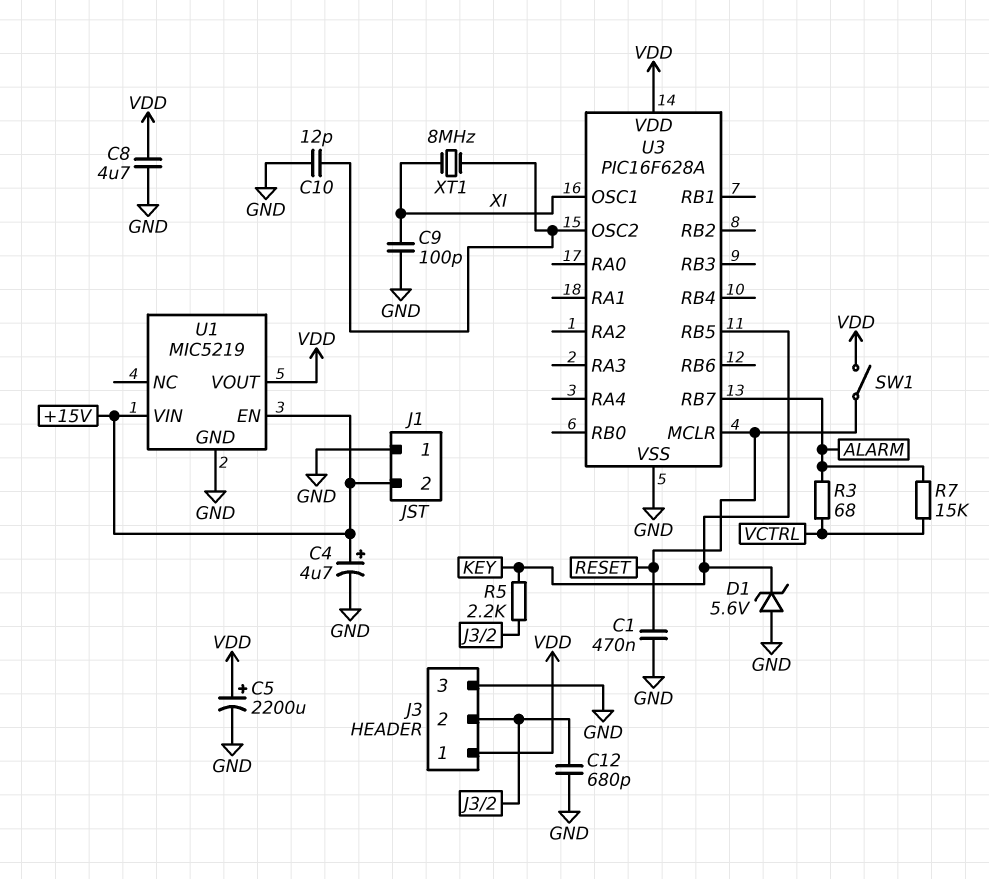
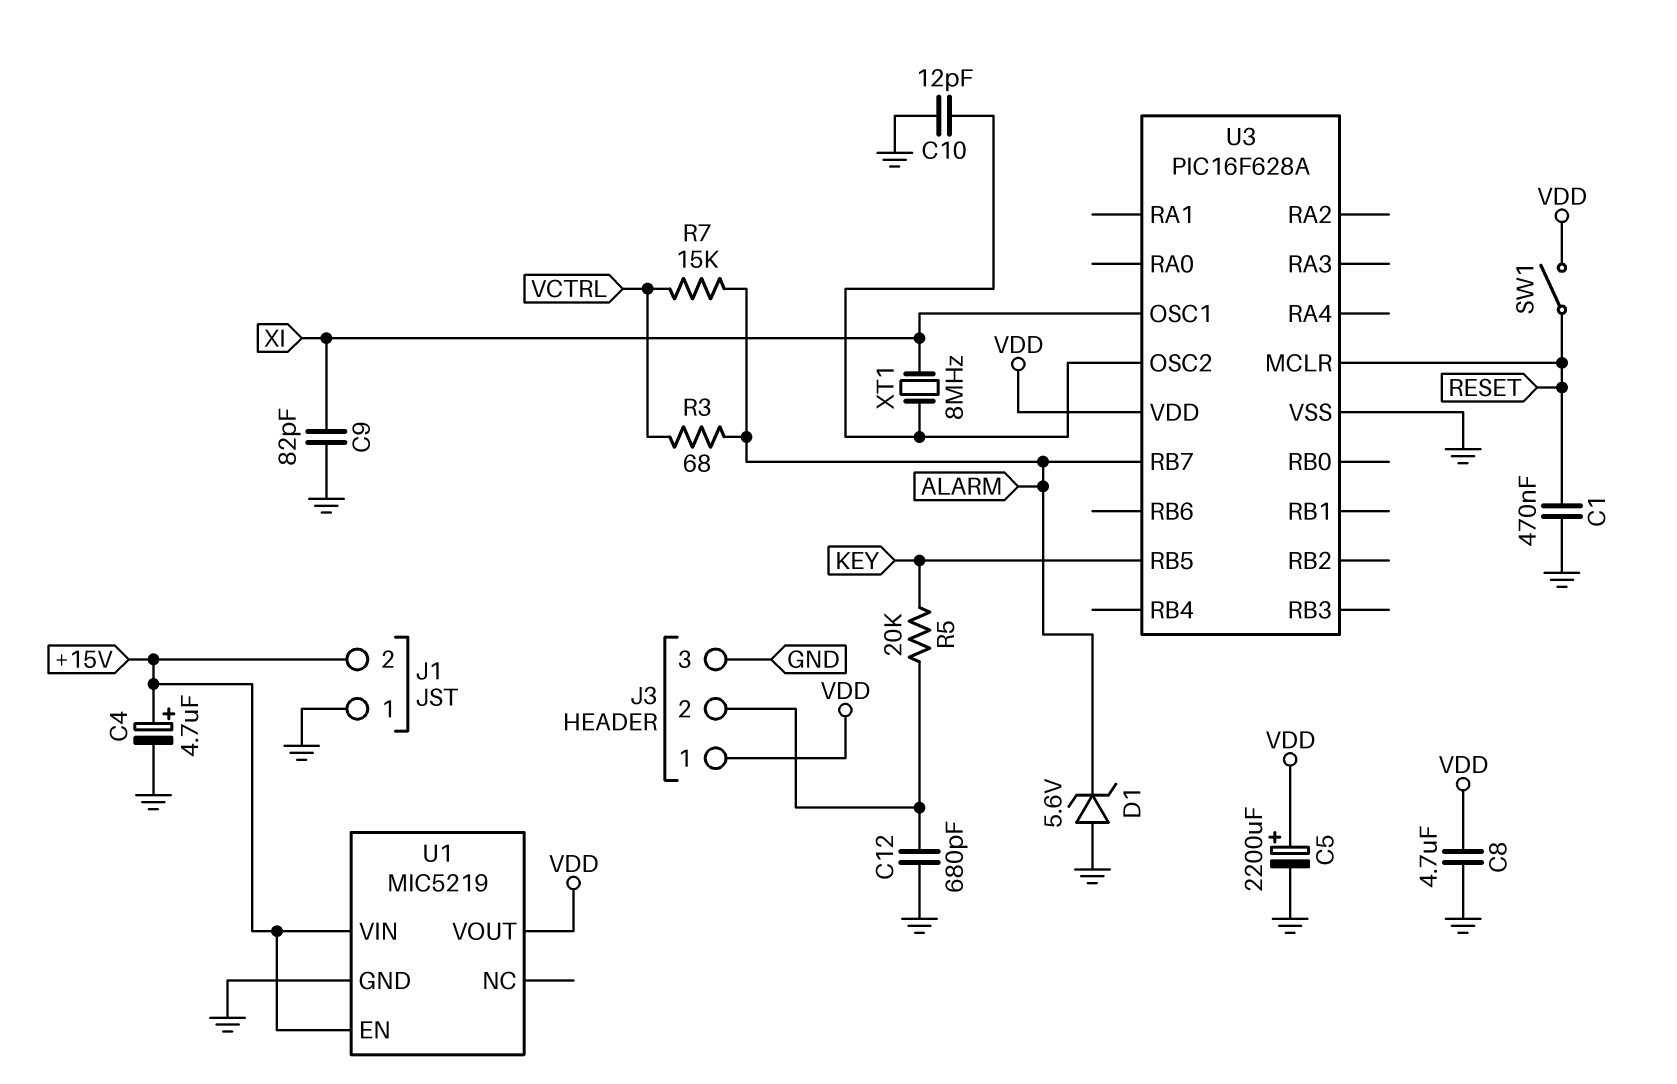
C9: 100pF (GND, XI) -> 82pF (GND, XI)
D1: zener 5.6V (A GND, K KEY) -> zener 5.6V (A GND, K ALARM)
R5: 2.2k (J3/2, KEY) -> 20k (J3/2, KEY)

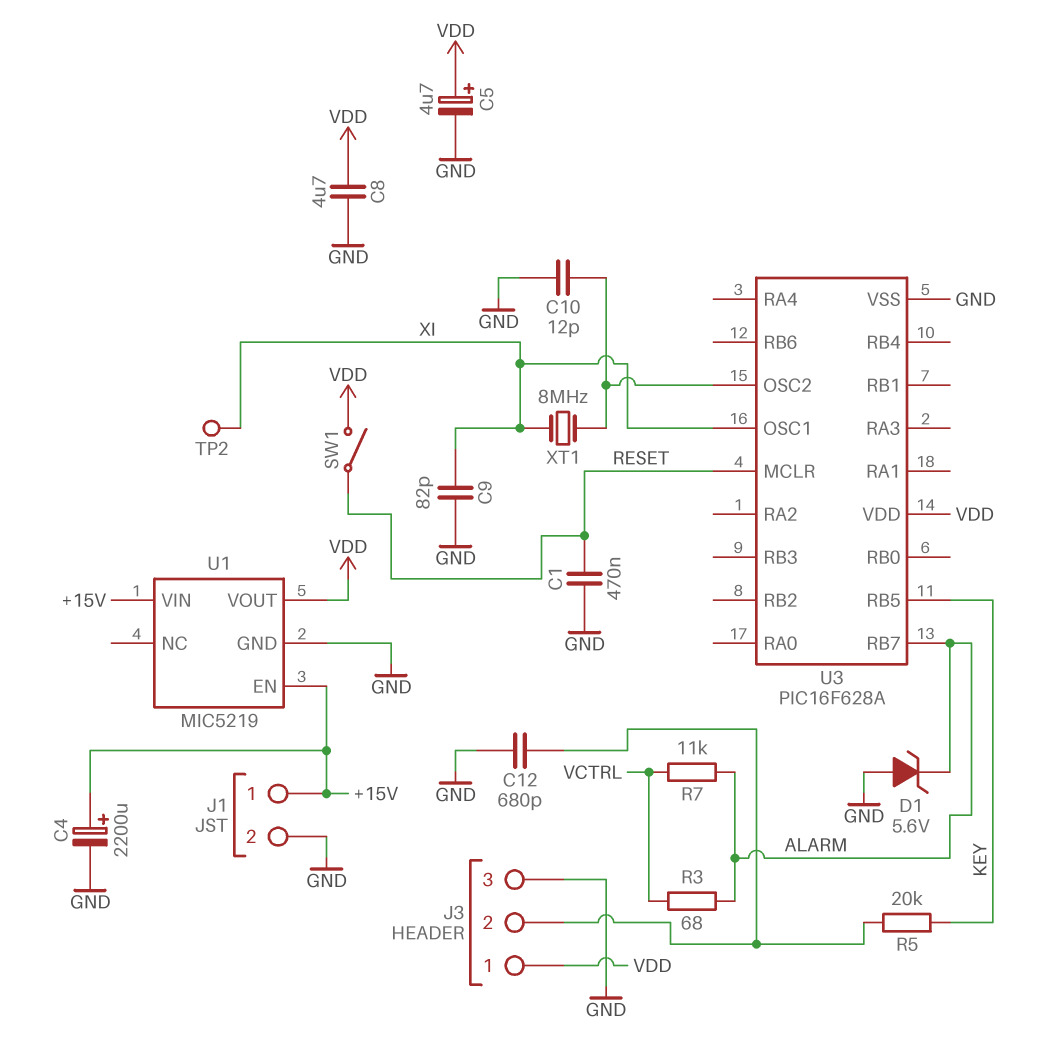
C4: 4.7uF (plus +15V, minus GND) -> 2200uF (plus +15V, minus GND)
C5: 2200uF (plus VDD, minus GND) -> 4.7uF (plus VDD, minus GND)
J1 pin 1: GND -> +15V
J1 pin 2: +15V -> GND
R7: 15k (ALARM, VCTRL) -> 11k (ALARM, VCTRL)
TP2: none -> test point (XI)

